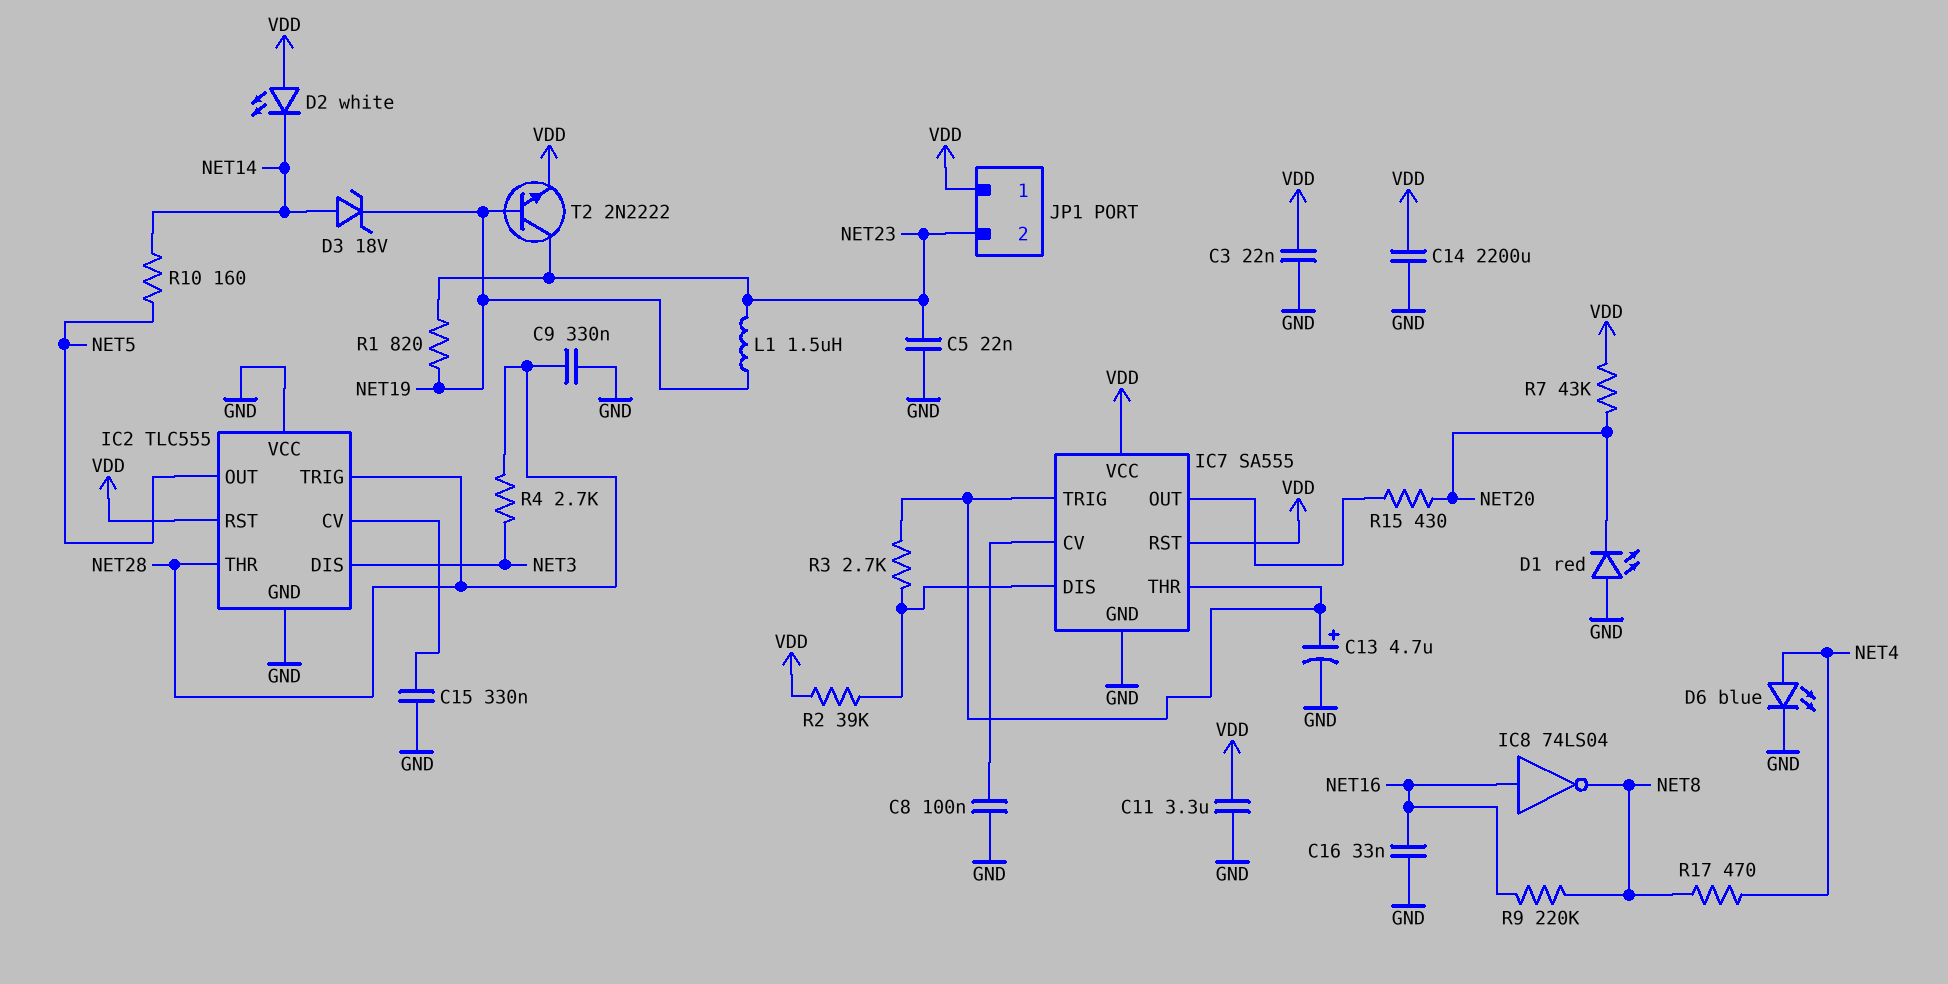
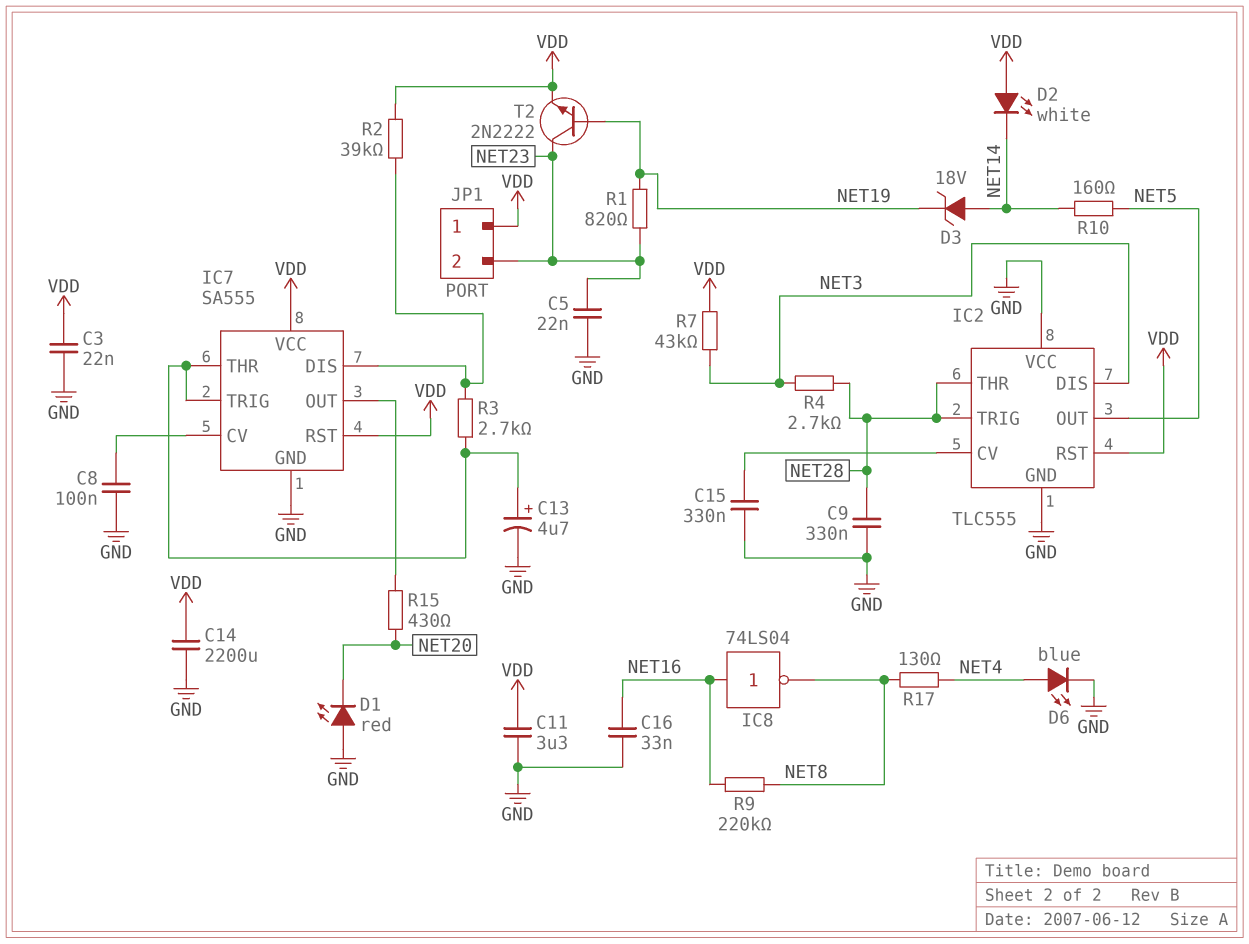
L1: 1.5uH (NET19, NET23) -> none
R7: 43k (NET20, VDD) -> 43k (NET3, VDD)
R17: 470 (NET4, NET8) -> 130 (NET4, NET8)

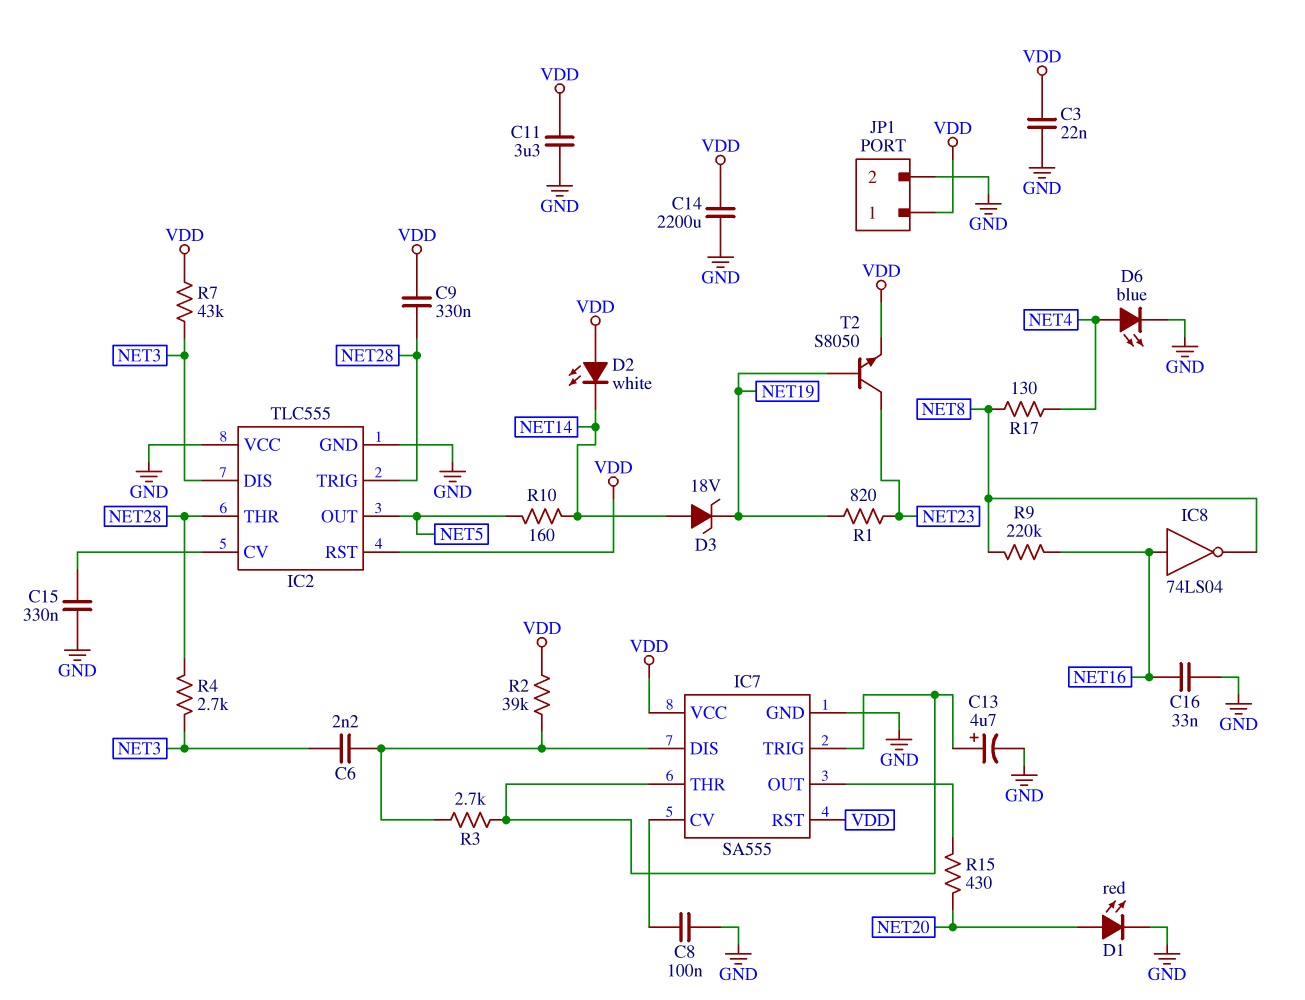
C5: 22nF (GND, NET23) -> none
C6: none -> 2.2nF (IC7/DIS, NET3)
C9: 330nF (GND, NET28) -> 330nF (NET28, VDD)
D1: LED red (A GND, K NET20) -> LED red (A NET20, K GND)
JP1 pin 2: NET23 -> GND
T2: NPN 2N2222 (B NET19, C NET23, E VDD) -> NPN S8050 (B NET19, C NET23, E VDD)

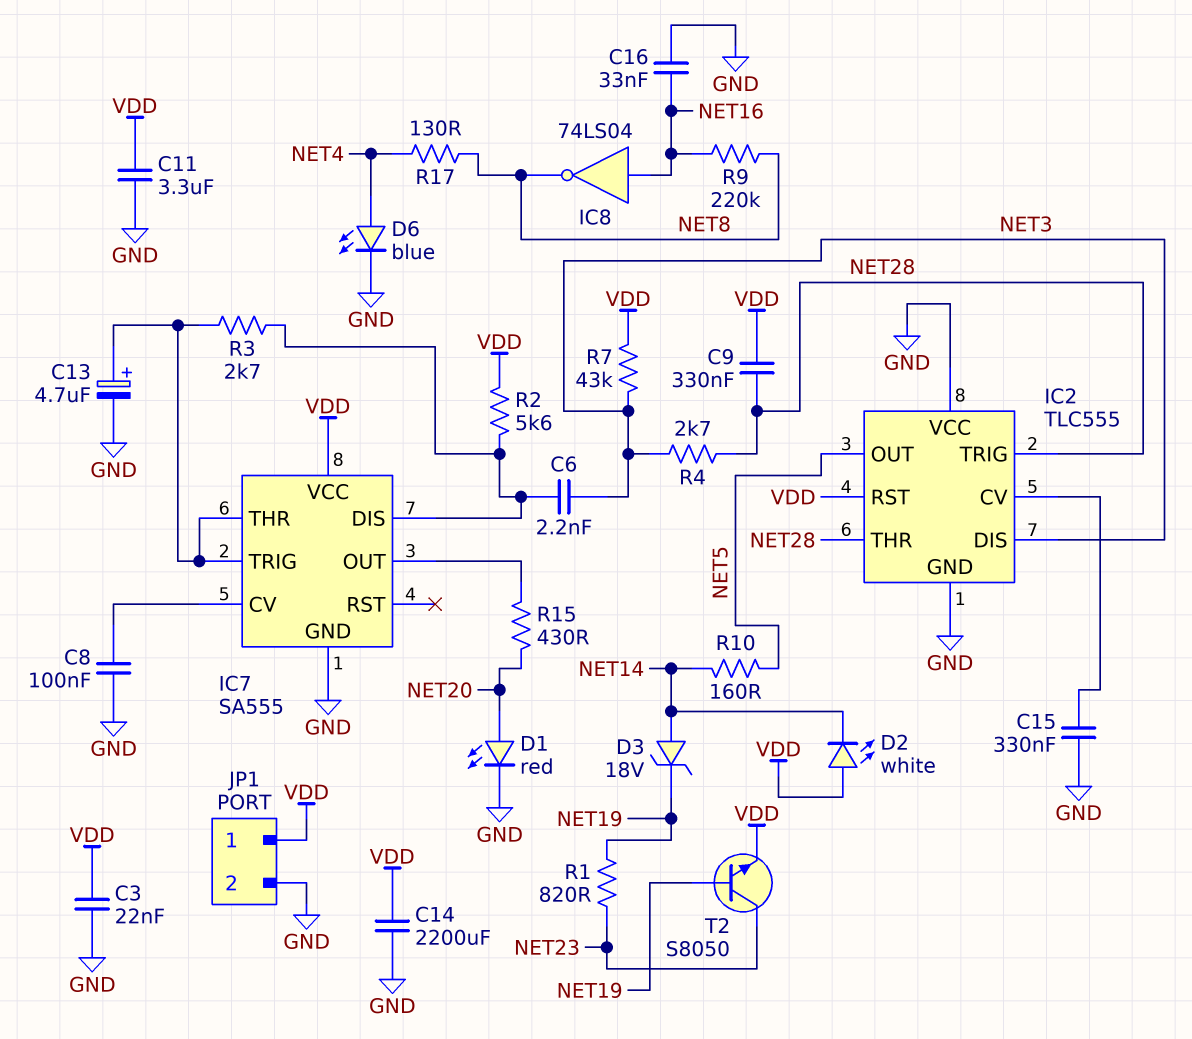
IC7 pin RST: VDD -> none
R2: 39k (IC7/DIS, VDD) -> 5.6k (IC7/DIS, VDD)

